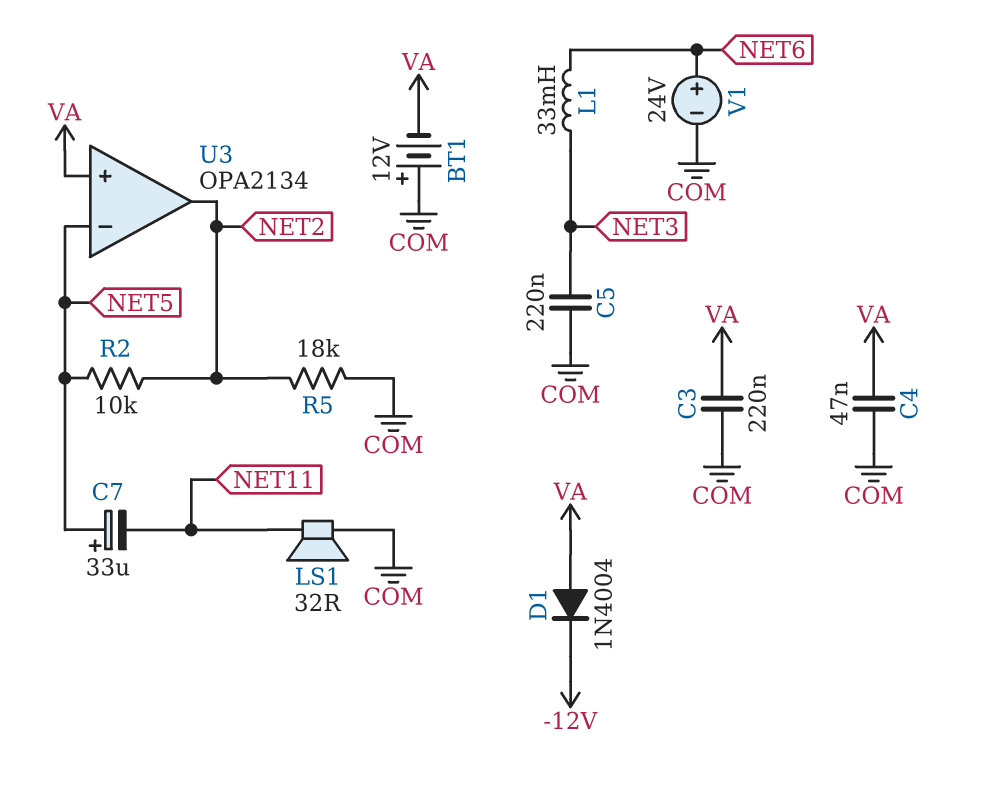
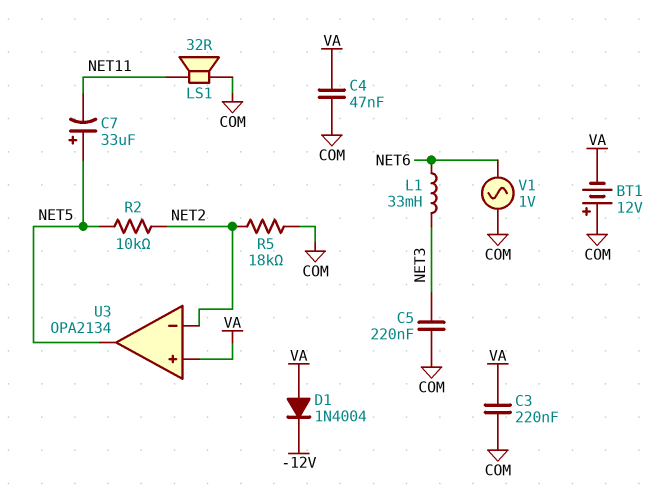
U3 pin in-: NET5 -> NET2
U3 pin out: NET2 -> NET5
V1: 24V (plus NET6, minus COM) -> AC 1V (COM, NET6)

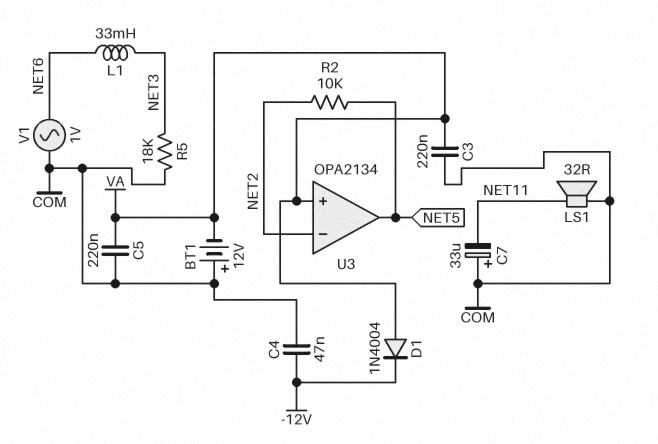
C4: 47nF (COM, VA) -> 47nF (-12V, COM)
C5: 220nF (COM, NET3) -> 220nF (COM, VA)
C7: 33uF (plus NET5, minus NET11) -> 33uF (plus COM, minus NET11)
R5: 18k (COM, NET2) -> 18k (COM, NET3)

